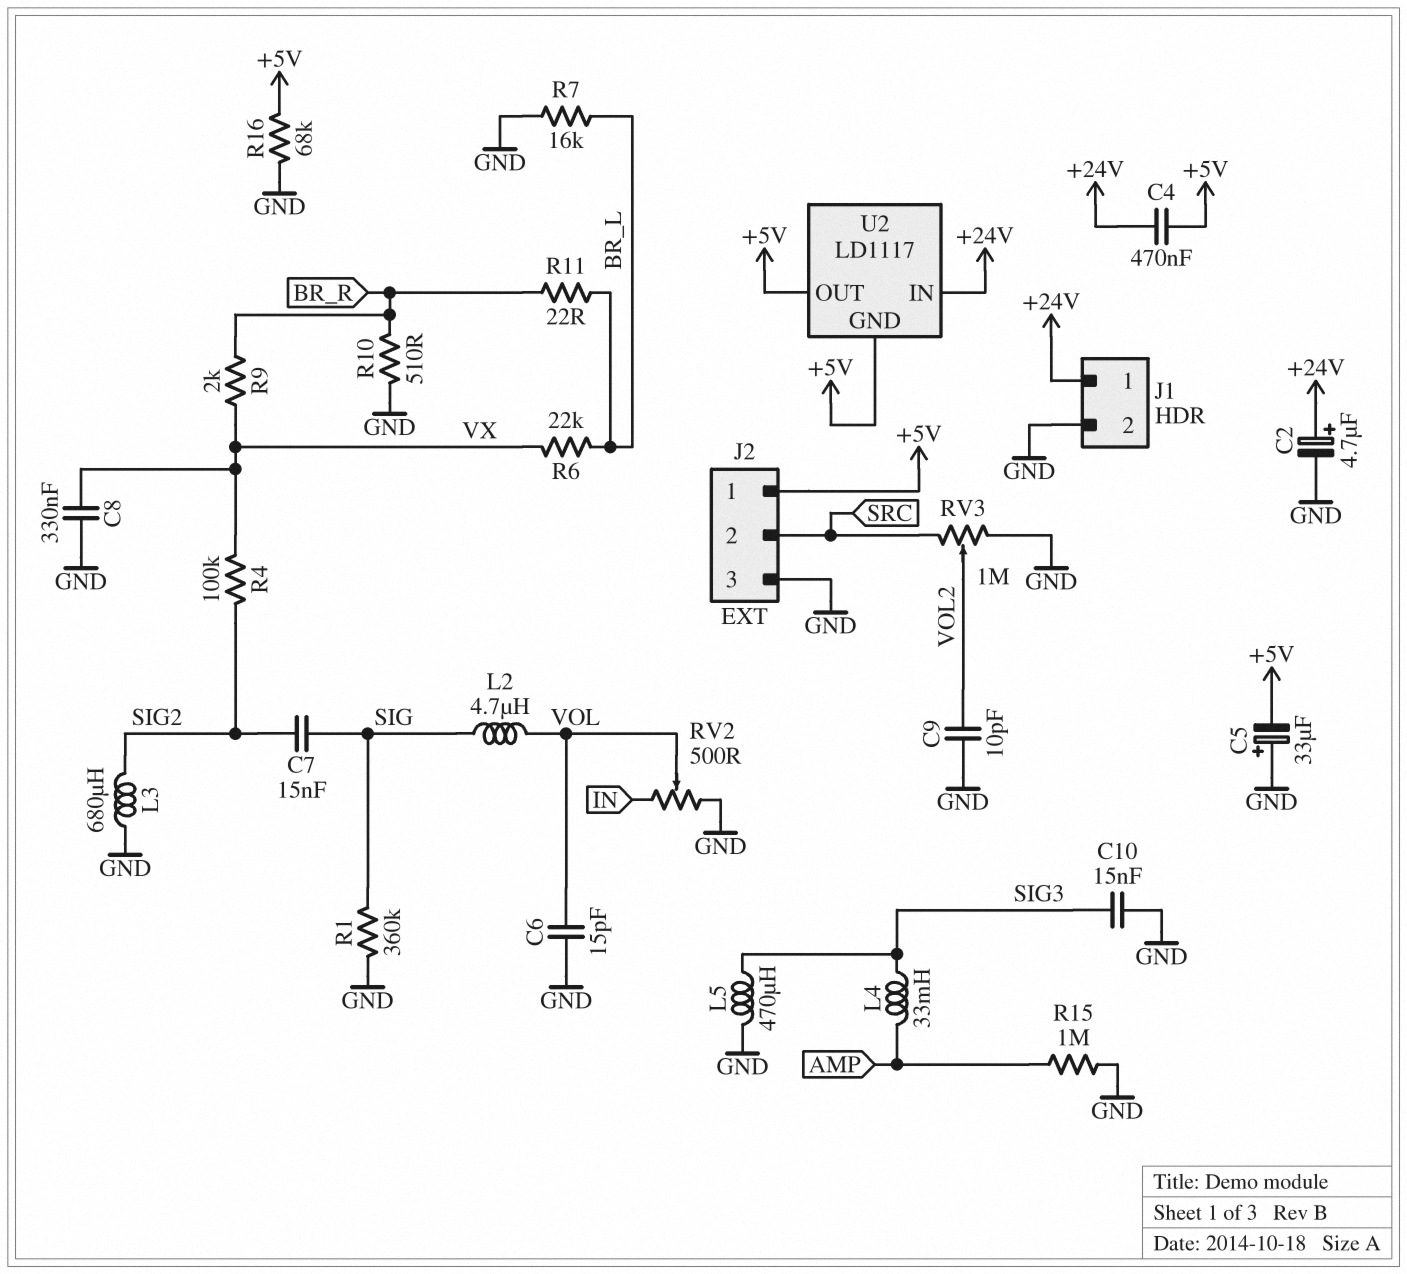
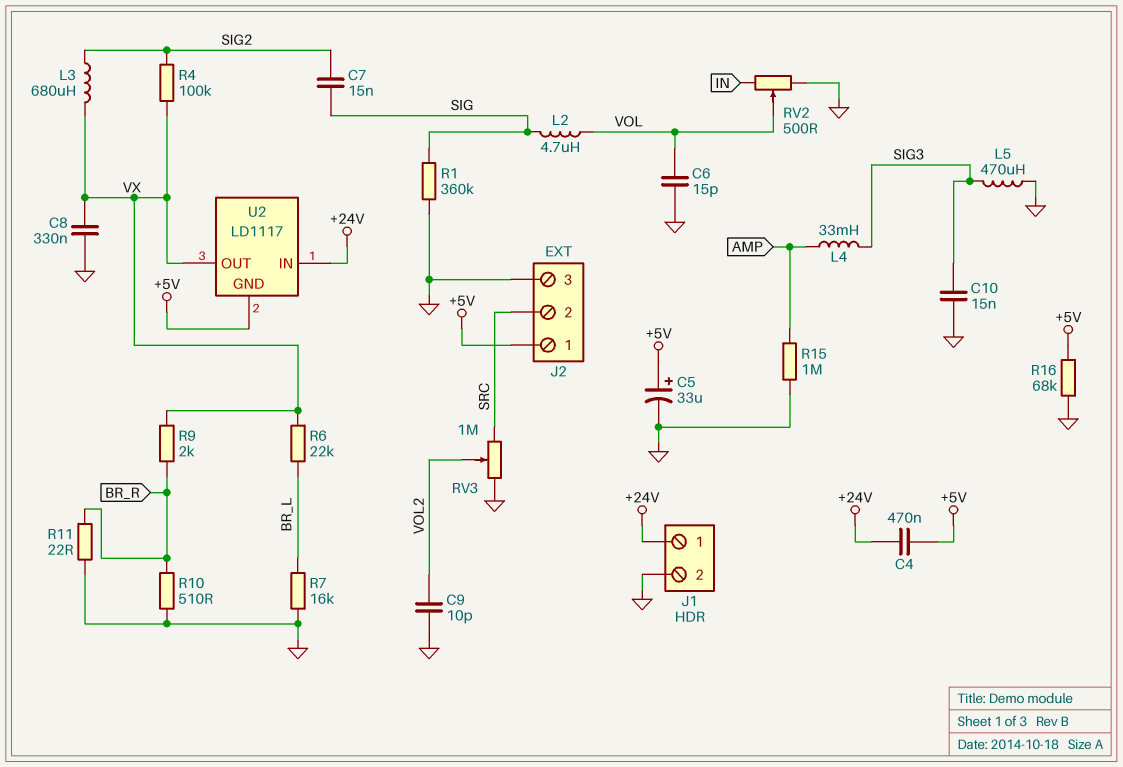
C2: 4.7uF (plus +24V, minus GND) -> none
C5: 33uF (plus GND, minus +5V) -> 33uF (plus +5V, minus GND)
L3: 680uH (GND, SIG2) -> 680uH (SIG2, VX)
R11: 22 (BR_L, BR_R) -> 22 (BR_R, GND)
U2 pin OUT: +5V -> VX

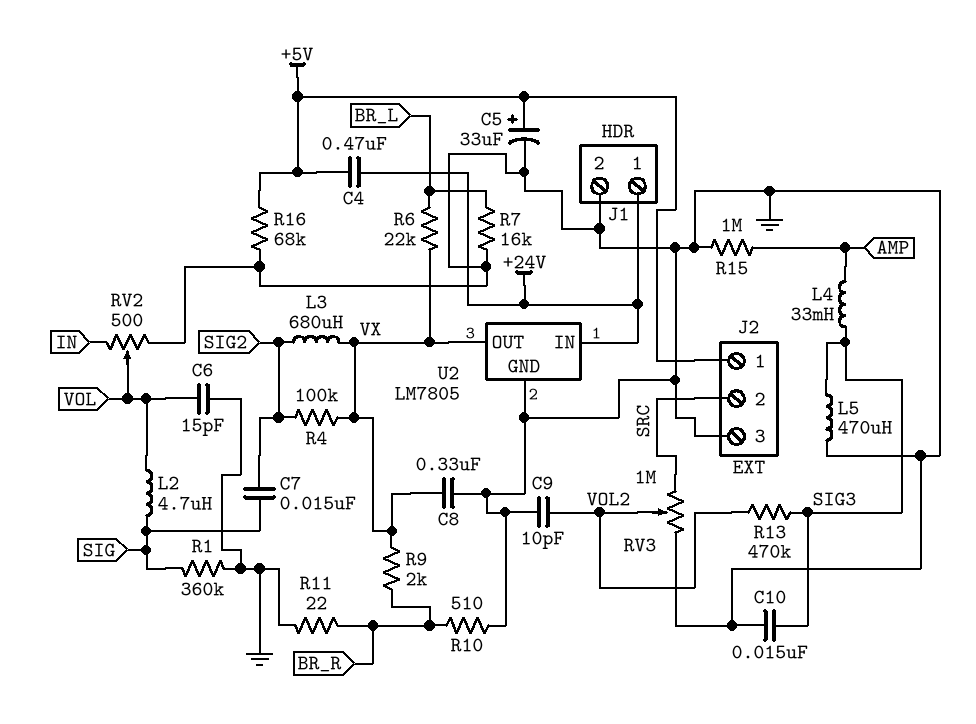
R13: none -> 470k (SIG3, VOL2)
U2: LD1117 -> LM7805
U2 pin GND: +5V -> GND

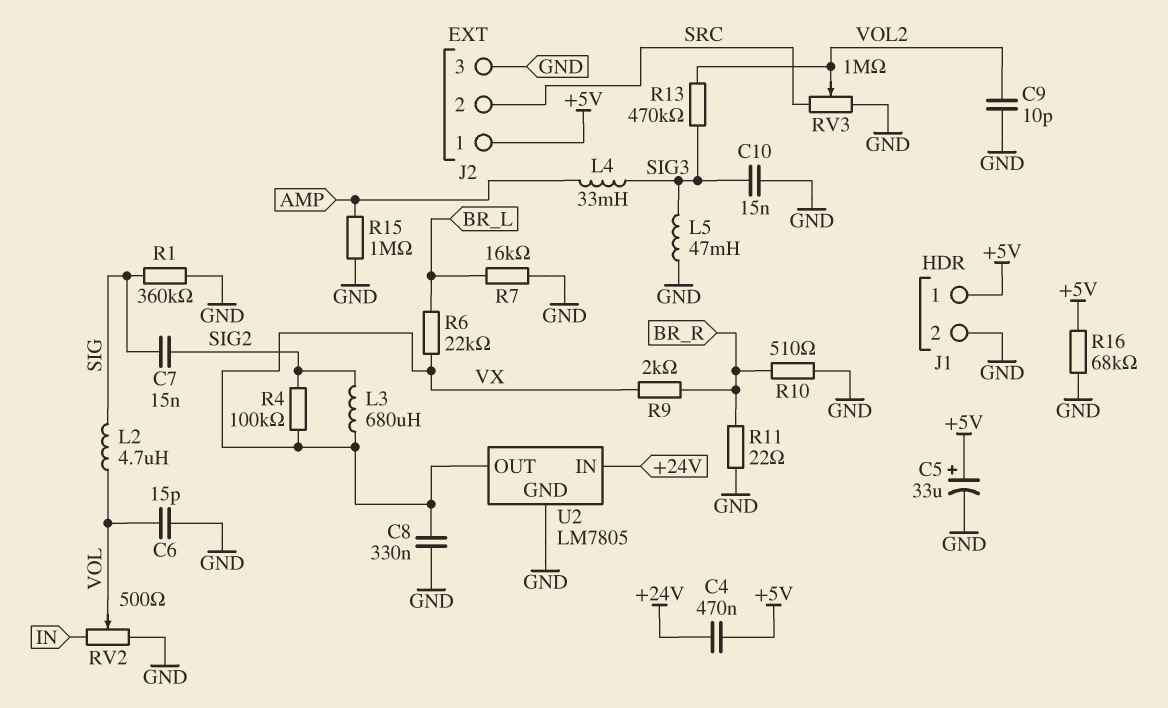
J1 pin 1: +24V -> +5V
L5: 470uH (GND, SIG3) -> 47mH (GND, SIG3)

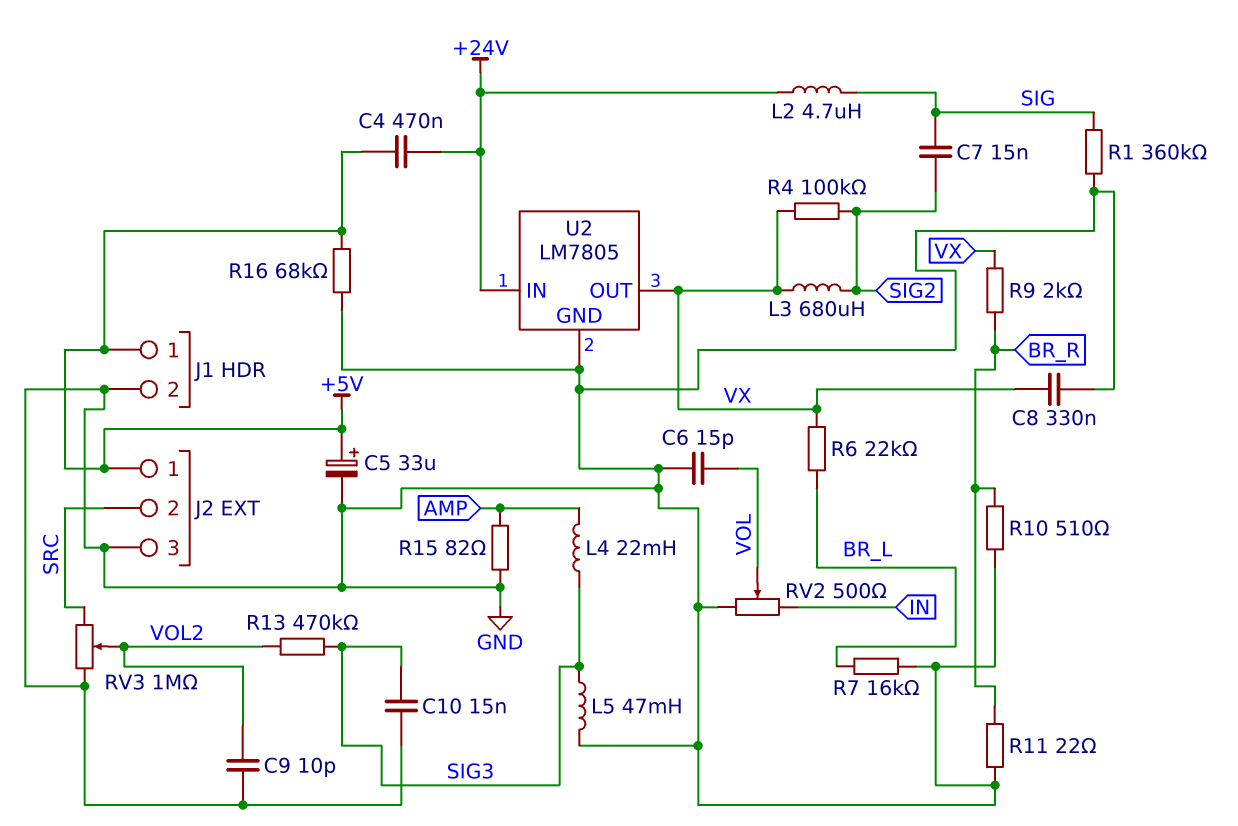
L2: 4.7uH (SIG, VOL) -> 4.7uH (+24V, SIG)
L4: 33mH (AMP, SIG3) -> 22mH (AMP, SIG3)
R15: 1M (AMP, GND) -> 82 (AMP, GND)

